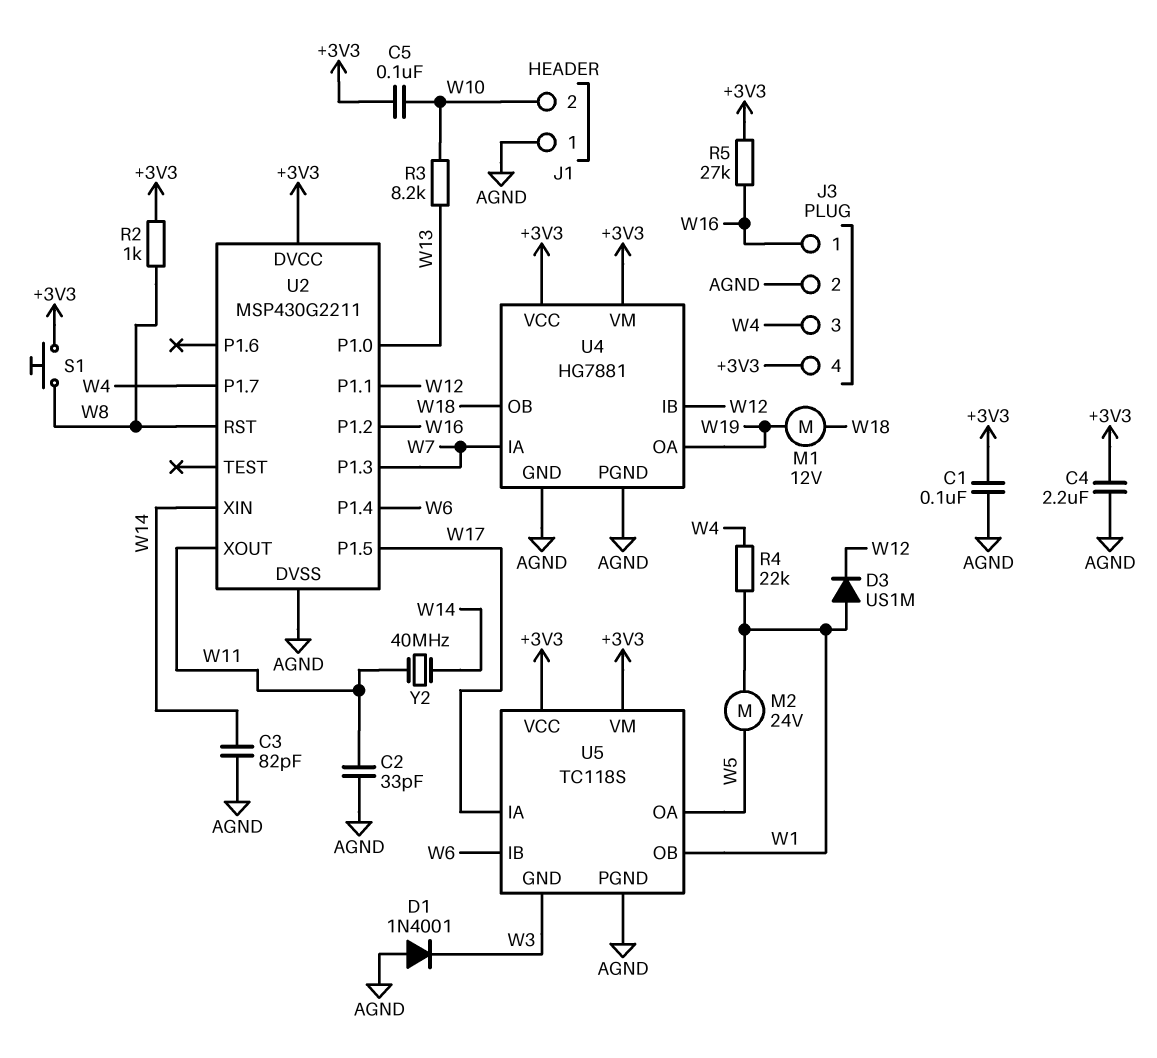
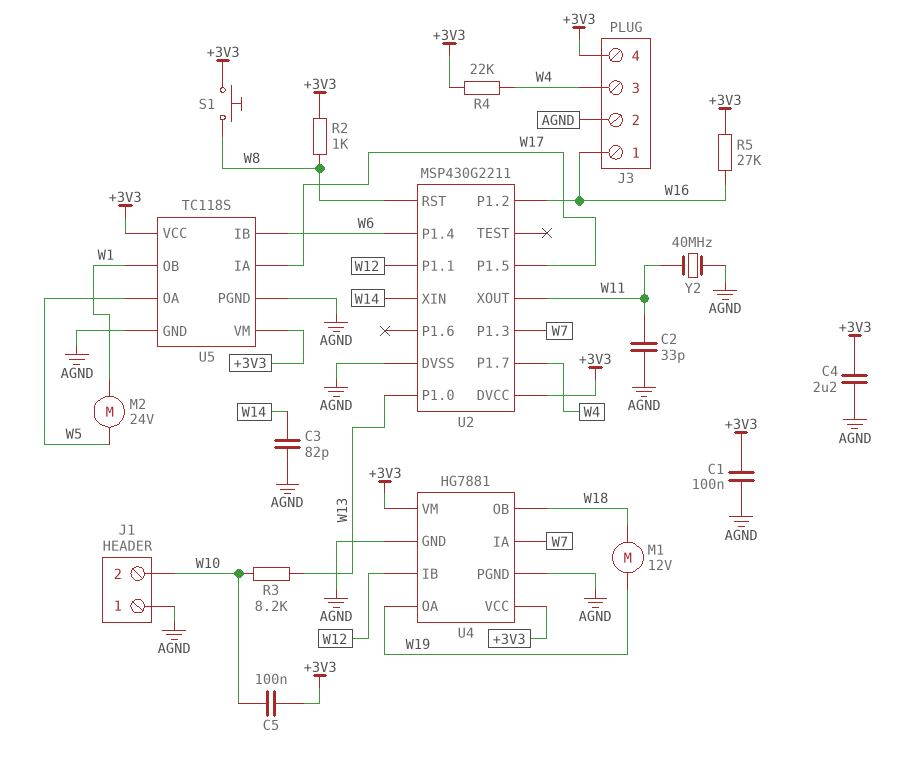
D1: diode 1N4001 (A AGND, K W3) -> none
D3: diode US1M (A W1, K W12) -> none
R4: 22k (W1, W4) -> 22k (+3V3, W4)
U5 pin GND: W3 -> AGND
Y2: 40MHz (W11, W14) -> 40MHz (AGND, W11)

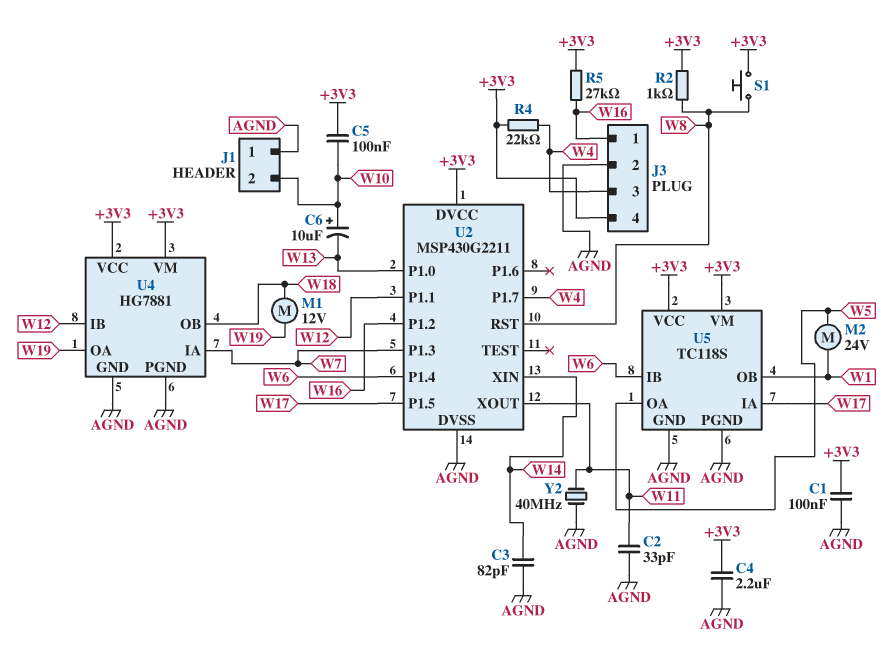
C6: none -> 10uF (plus W10, minus W13)
R3: 8.2k (W10, W13) -> none

